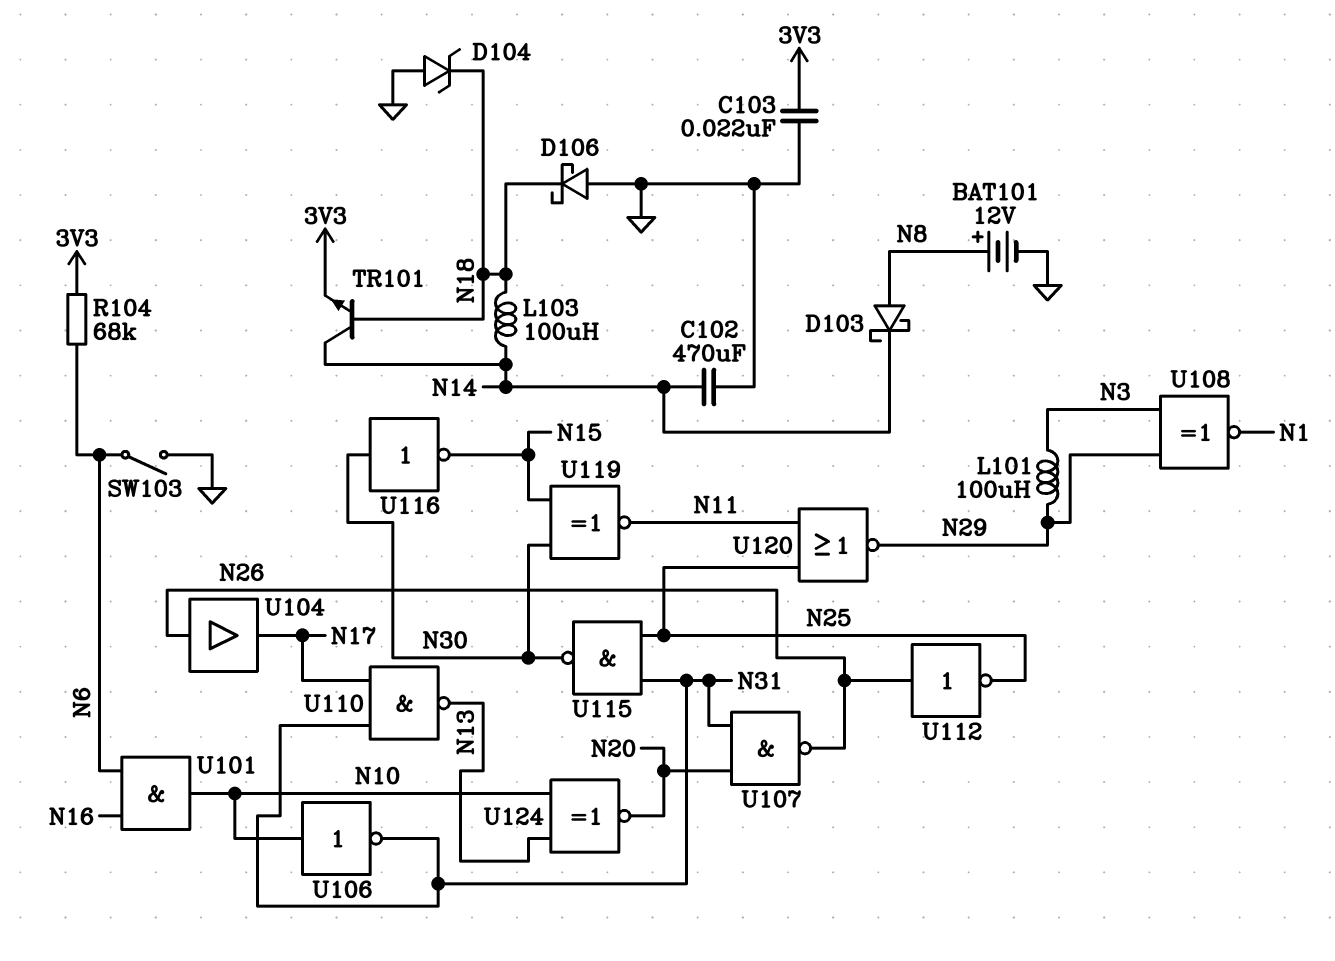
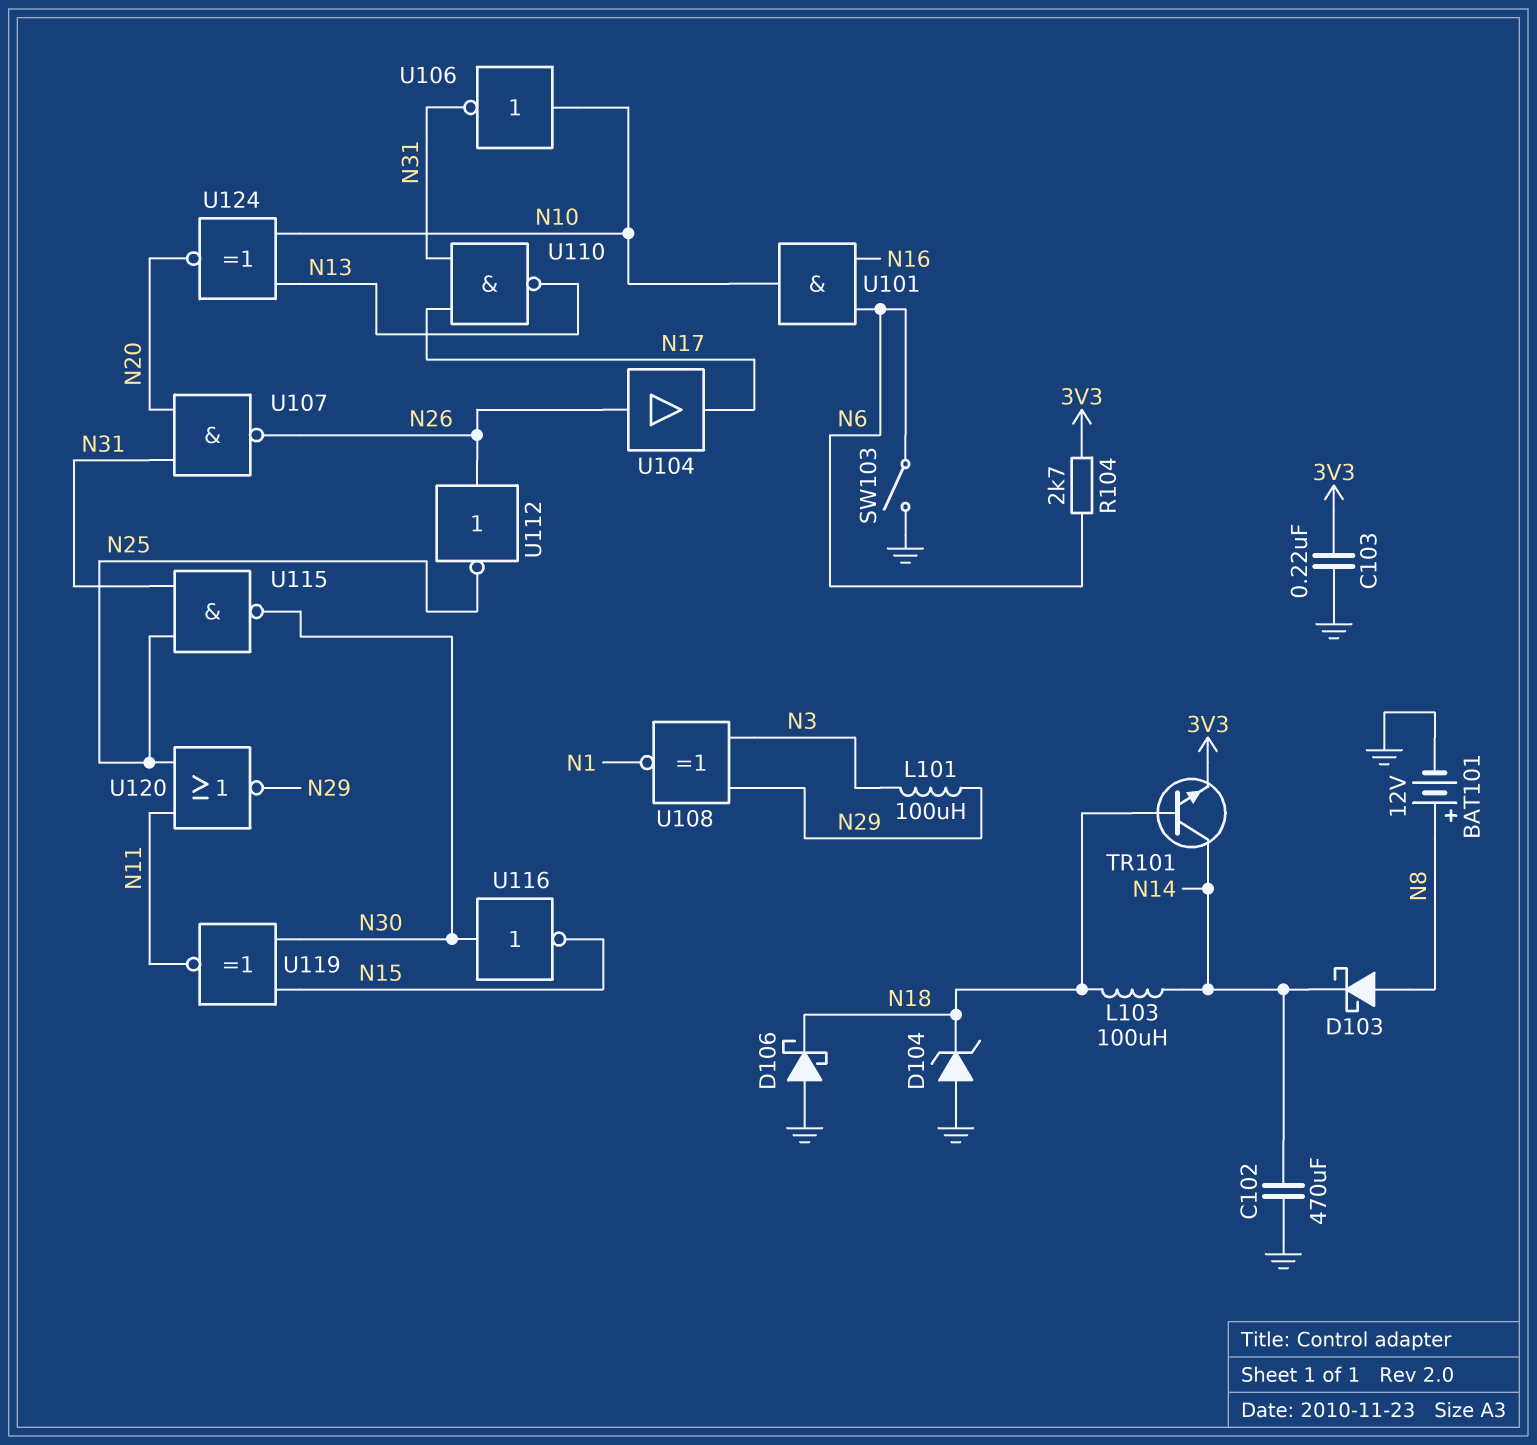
C103: 22nF (3V3, GND) -> 220nF (3V3, GND)
R104: 68k (3V3, N6) -> 2.7k (3V3, N6)

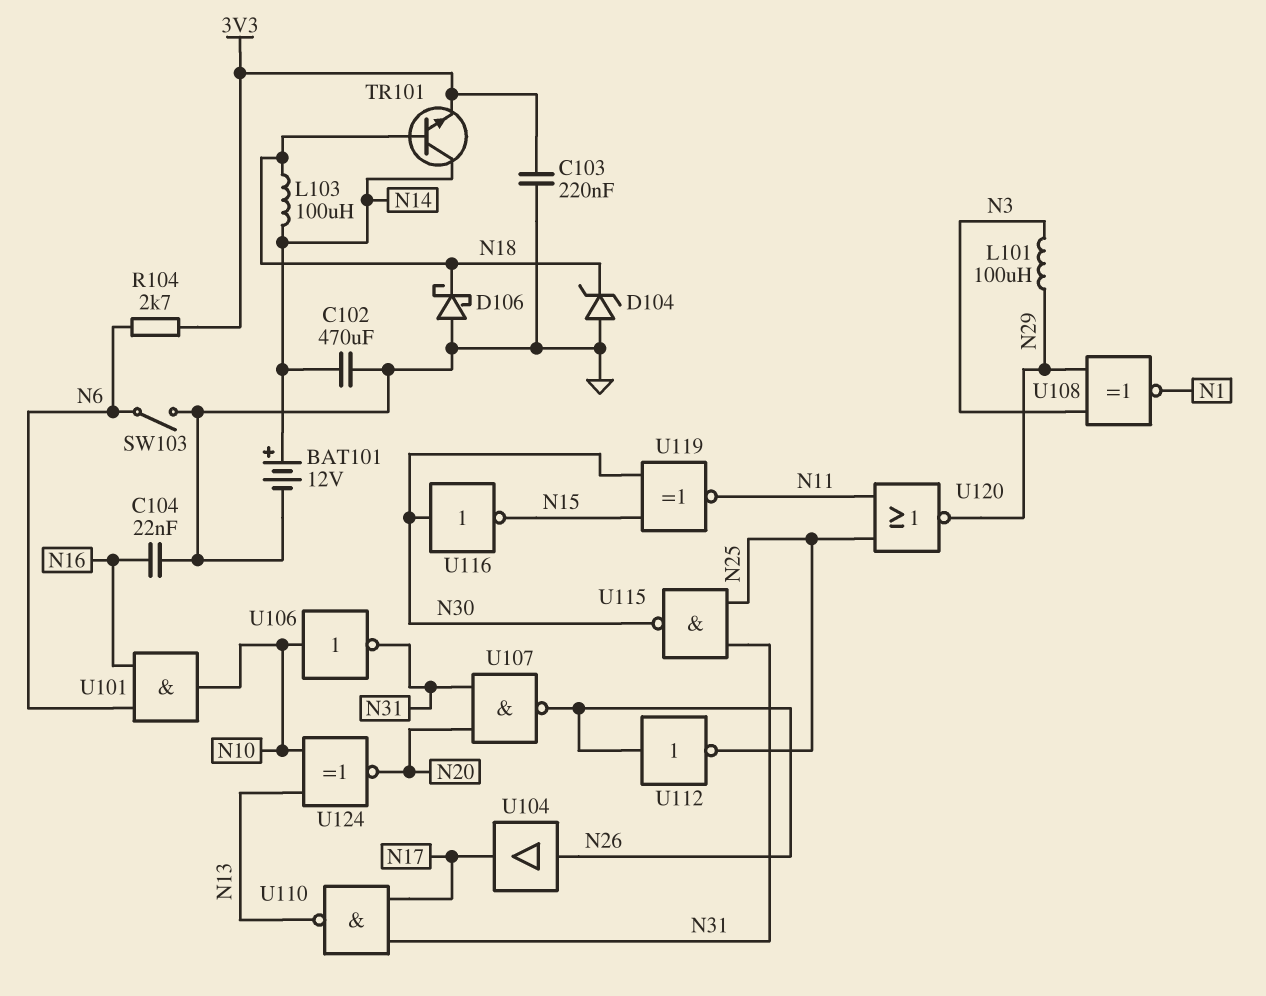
BAT101: 12V (plus N8, minus GND) -> 12V (plus N14, minus GND)
C104: none -> 22nF (GND, N16)
D103: schottky (A N8, K N14) -> none

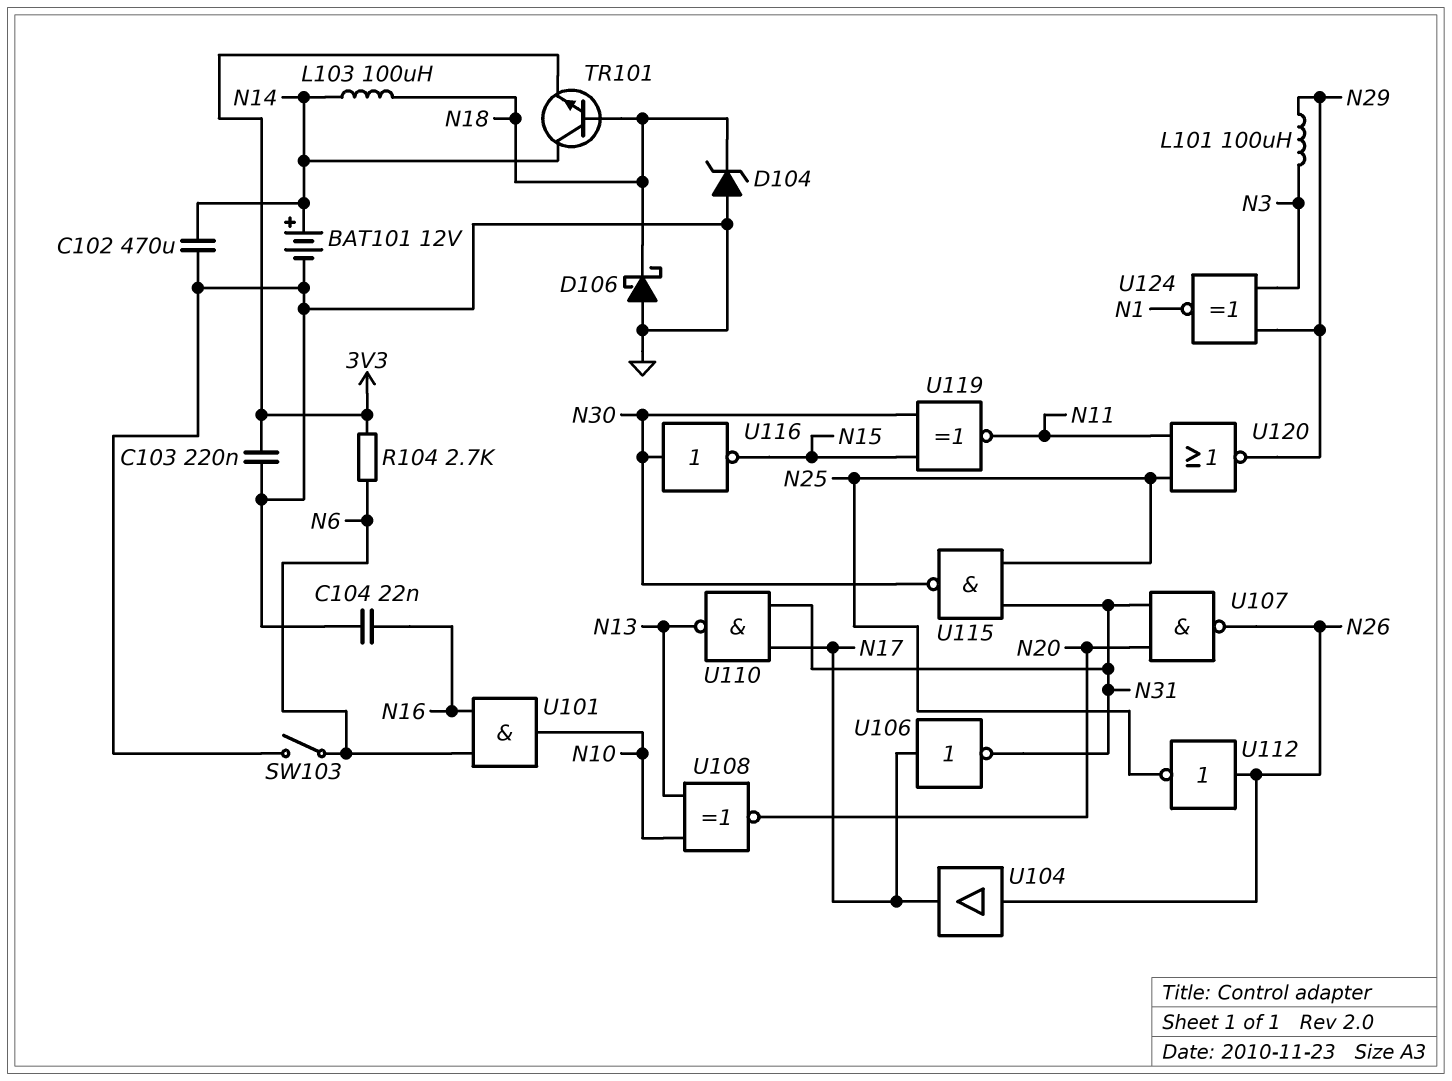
U106: NOT (in N10, out N31) -> NOT (in N17, out N31)
U108: XNOR (in N3, in N29, out N1) -> XNOR (in N10, in N13, out N20)
U124: XNOR (in N10, in N13, out N20) -> XNOR (in N3, in N29, out N1)

